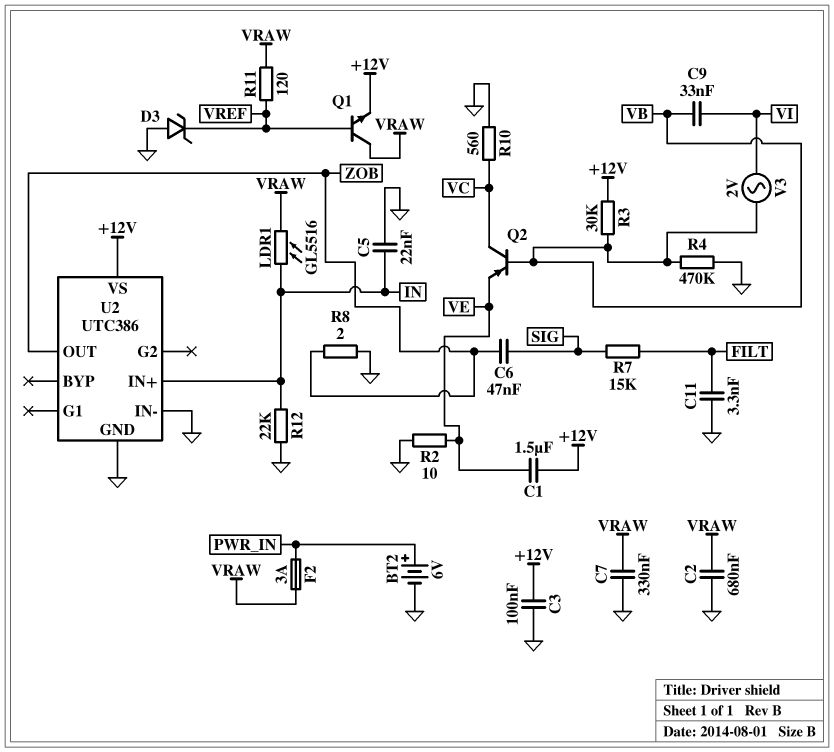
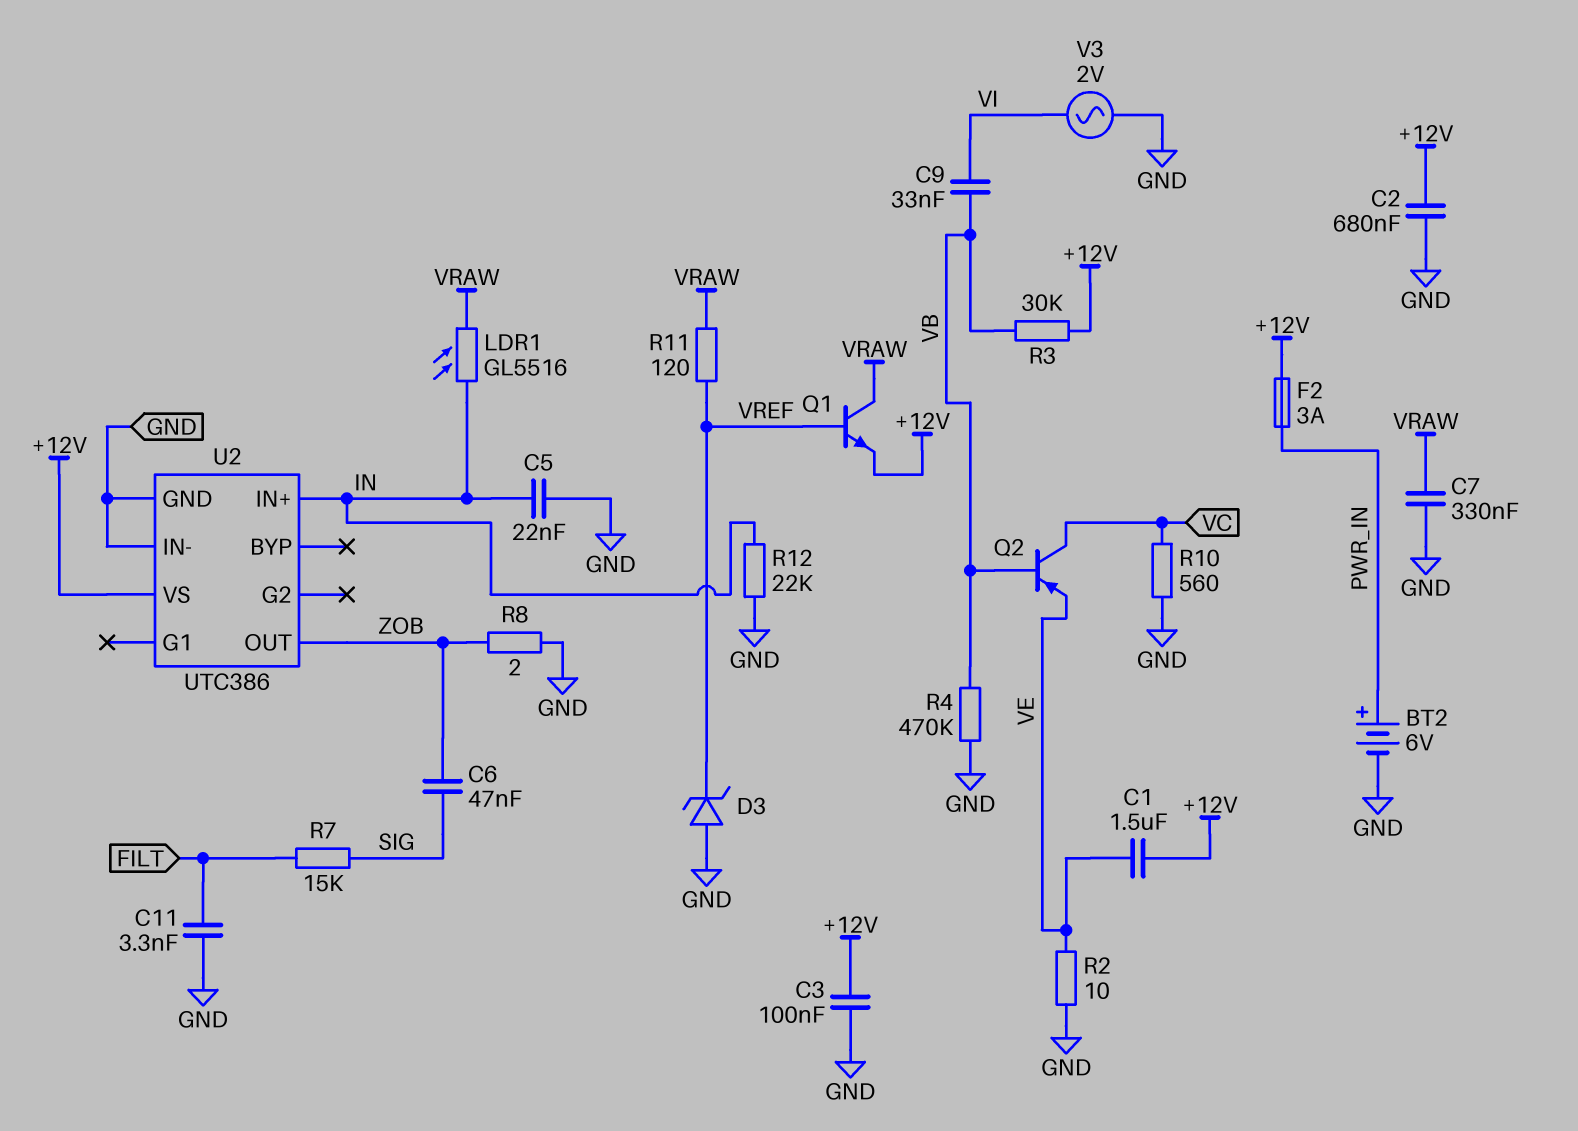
C2: 680nF (GND, VRAW) -> 680nF (+12V, GND)
F2: 3A (PWR_IN, VRAW) -> 3A (+12V, PWR_IN)
V3: AC 2V (VB, VI) -> AC 2V (GND, VI)

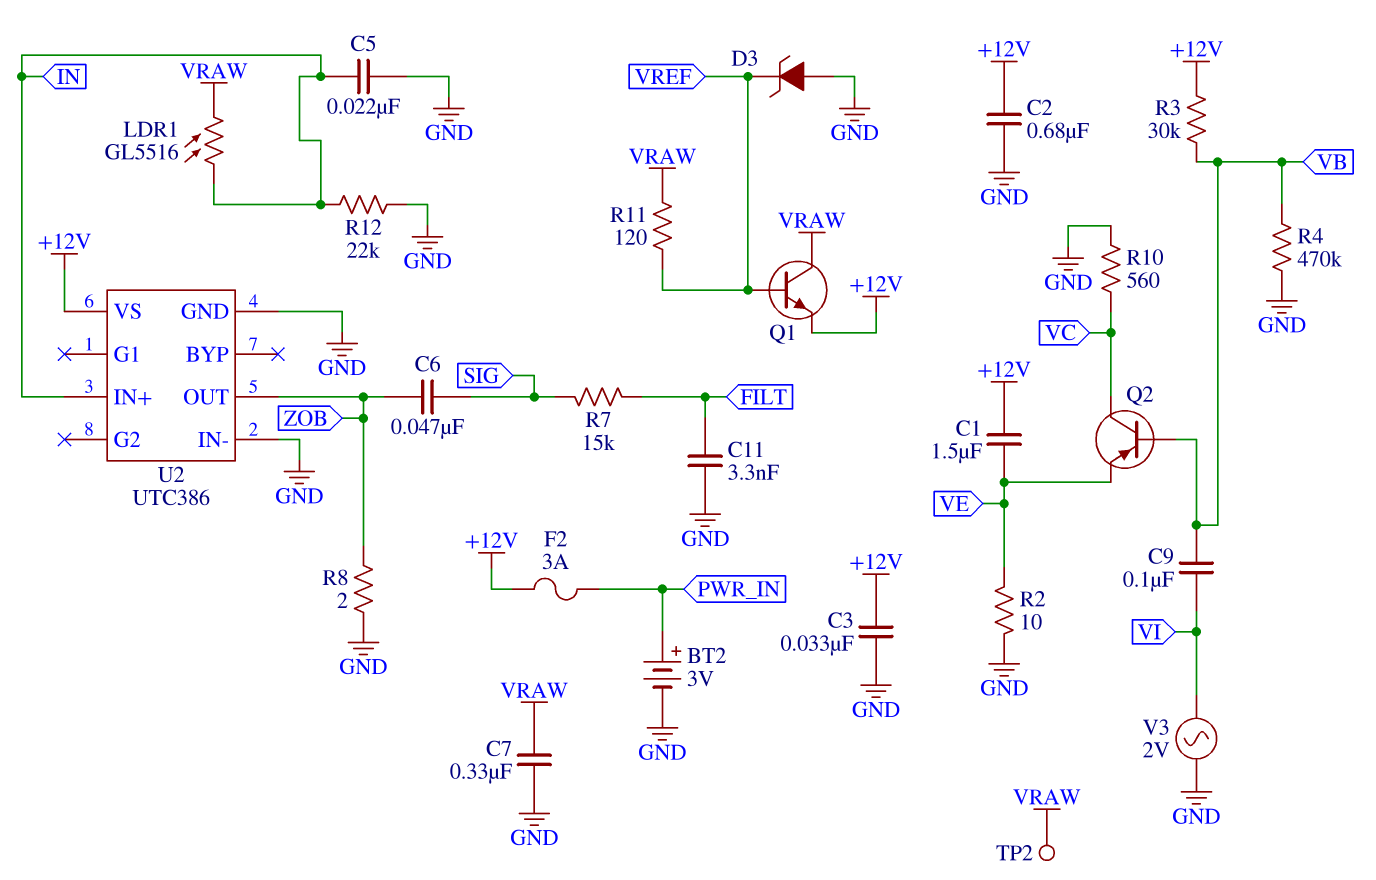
BT2: 6V (plus PWR_IN, minus GND) -> 3V (plus PWR_IN, minus GND)
C3: 100nF (+12V, GND) -> 33nF (+12V, GND)
C9: 33nF (VB, VI) -> 100nF (VB, VI)
TP2: none -> test point (VRAW)

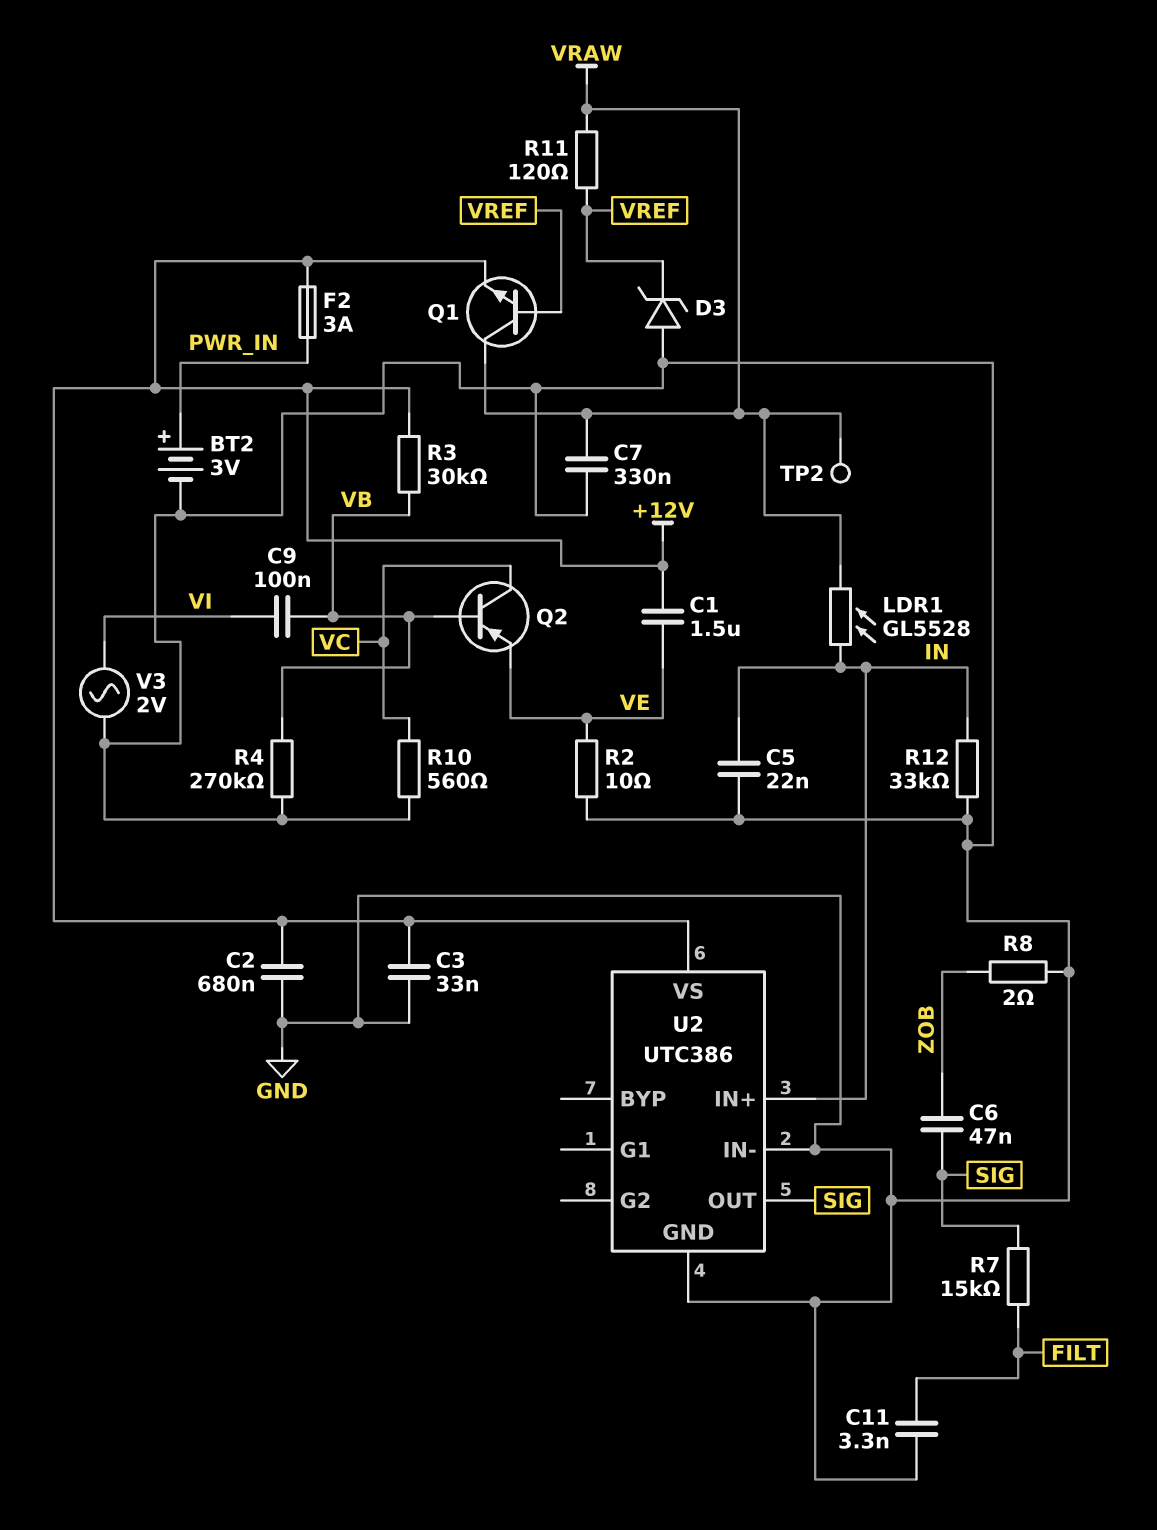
LDR1: GL5516 (IN, VRAW) -> GL5528 (IN, VRAW)
R4: 470k (GND, VB) -> 270k (GND, VB)
R12: 22k (GND, IN) -> 33k (GND, IN)
U2 pin OUT: ZOB -> SIG

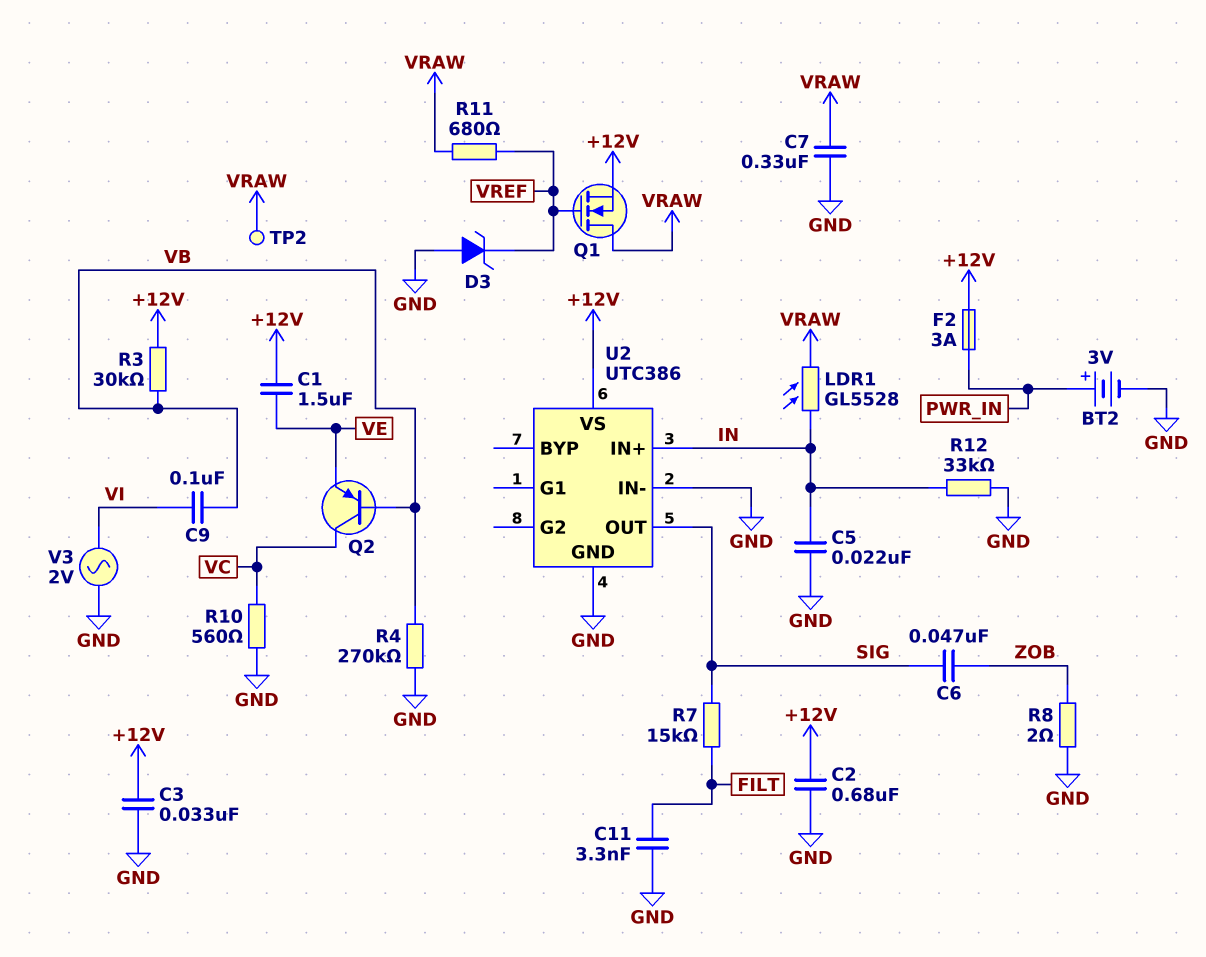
Q1: NPN (B VREF, C VRAW, E +12V) -> NMOS (G VREF, D VRAW, S +12V)
R2: 10 (GND, VE) -> none
R11: 120 (VRAW, VREF) -> 680 (VRAW, VREF)

